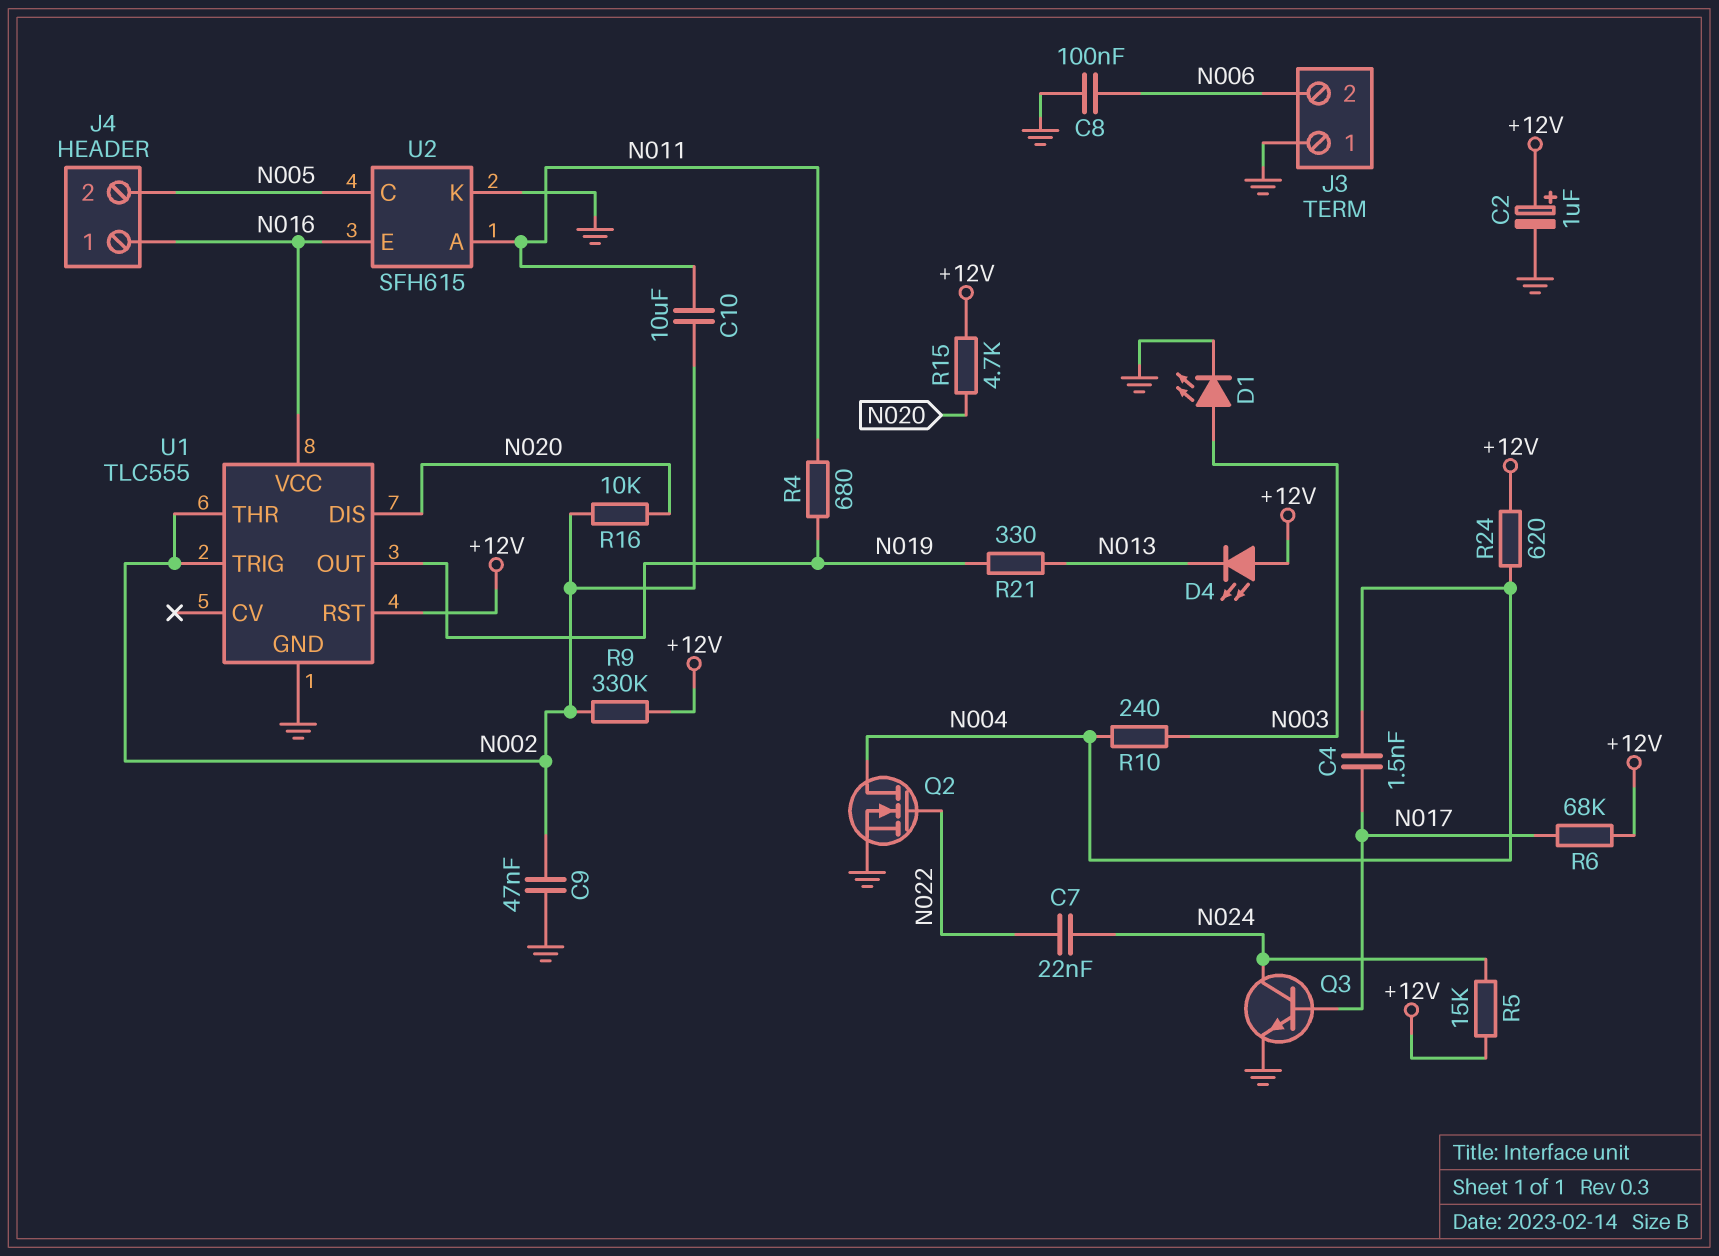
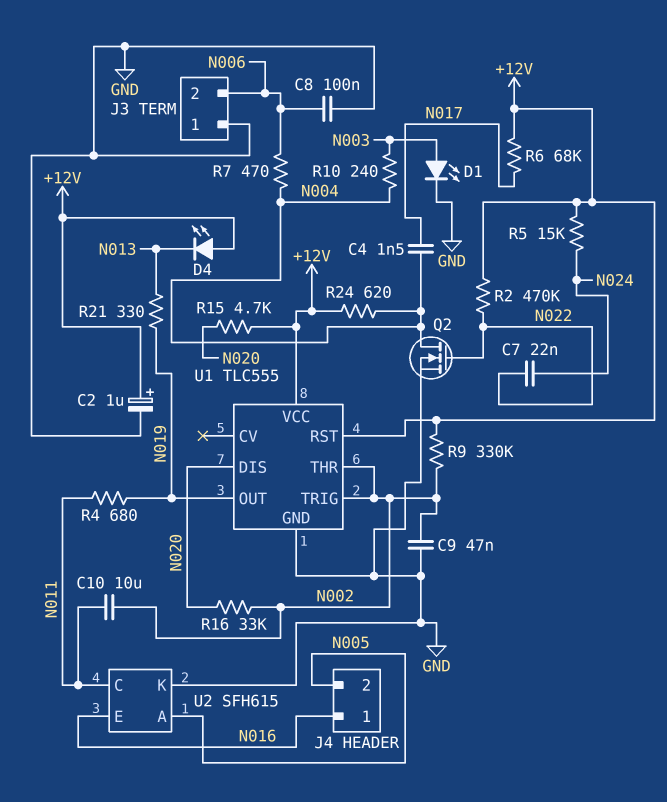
Q3: NPN (B N017, C N024, E GND) -> none
R2: none -> 470k (+12V, N022)
R7: none -> 470 (N004, N006)
R16: 10k (N002, N020) -> 33k (N002, N020)
U1 pin VCC: N016 -> +12V
U2 pin A: N011 -> N005
U2 pin C: N005 -> N011

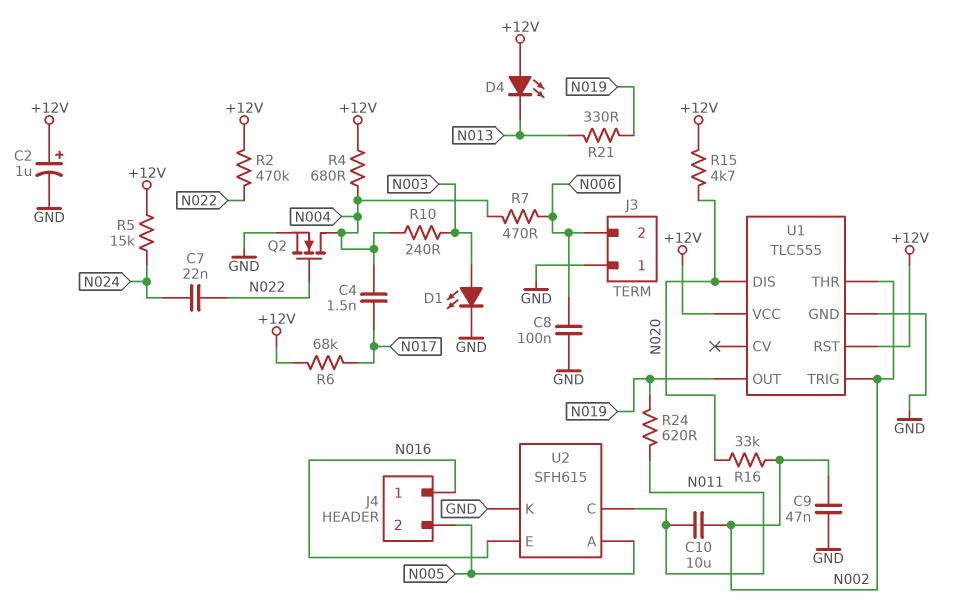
R4: 680 (N011, N019) -> 680 (+12V, N004)
R9: 330k (+12V, N002) -> none
R24: 620 (+12V, N004) -> 620 (N011, N019)

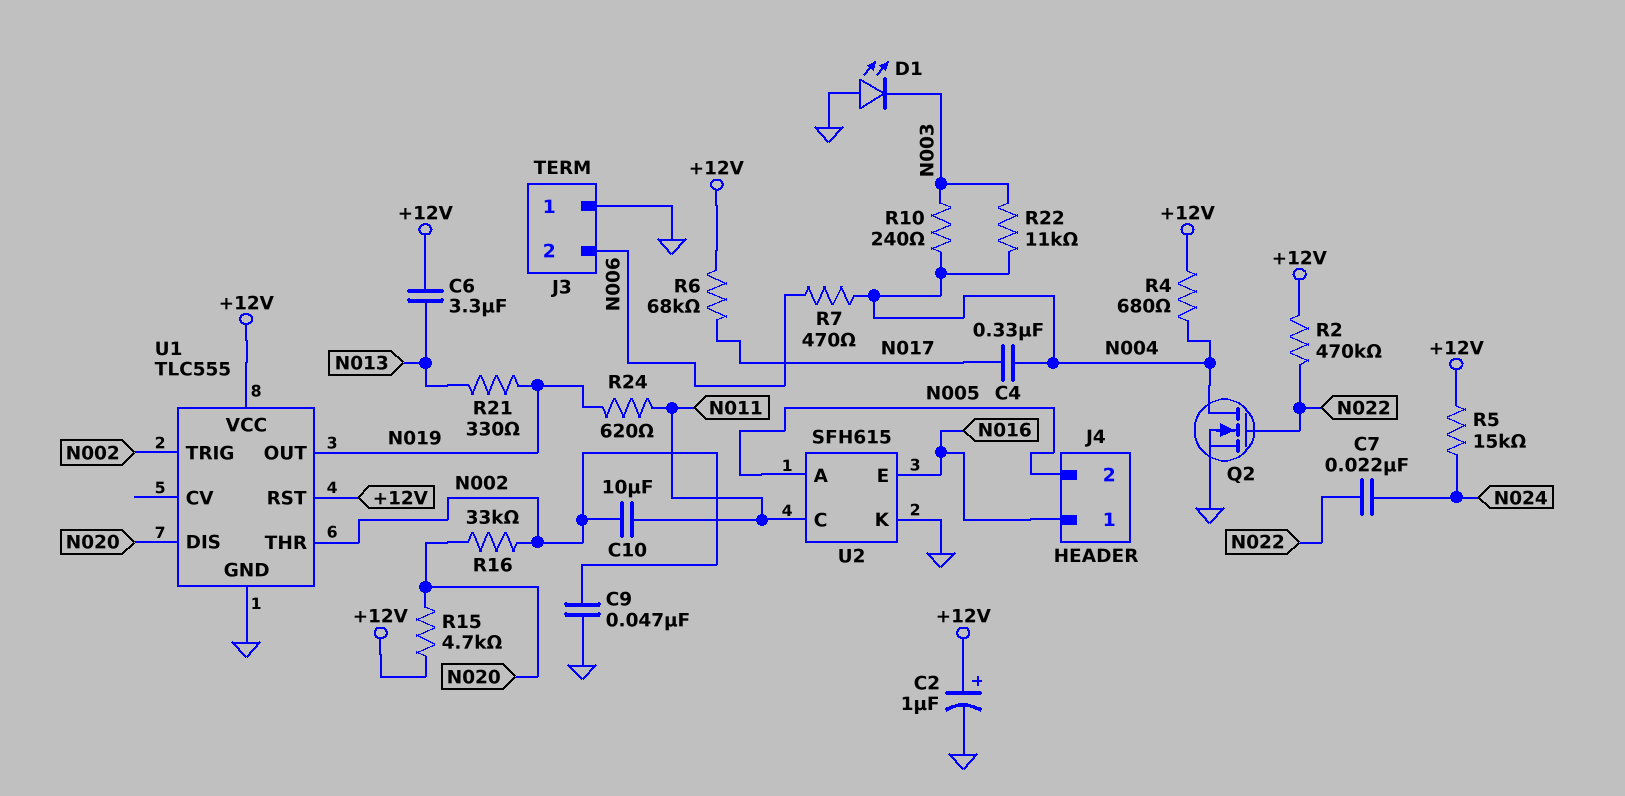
C4: 1.5nF (N004, N017) -> 330nF (N004, N017)
C6: none -> 3.3uF (+12V, N013)
C8: 100nF (GND, N006) -> none
D1: LED (A N003, K GND) -> LED (A GND, K N003)
D4: LED (A +12V, K N013) -> none
R22: none -> 11k (N003, N004)

